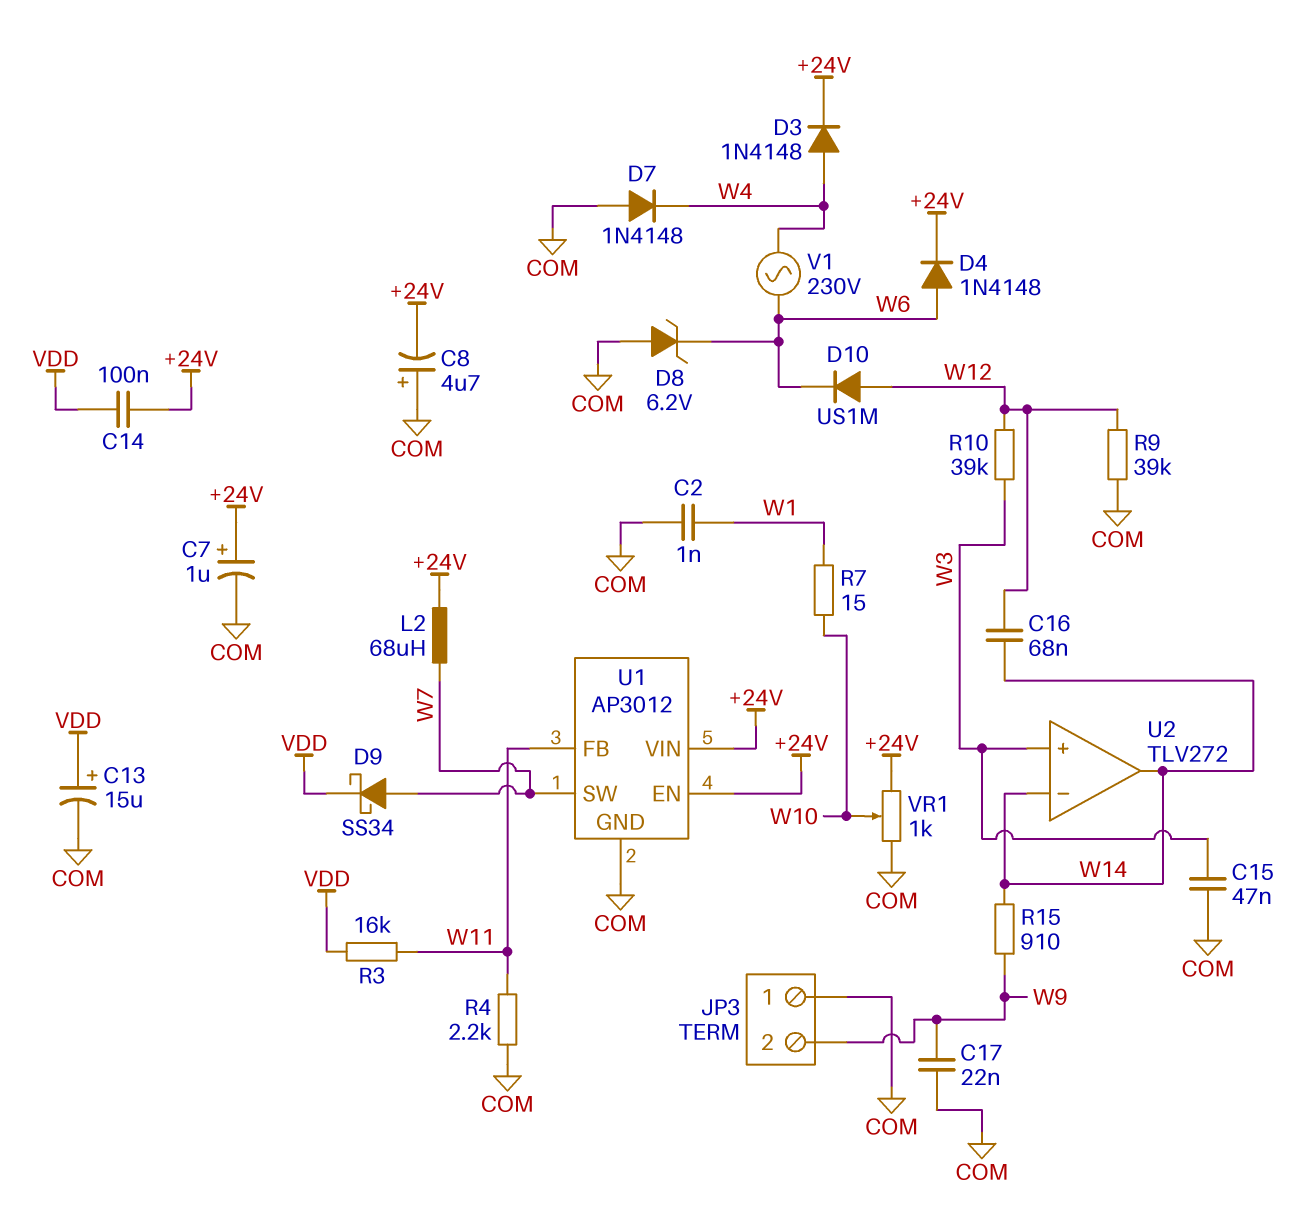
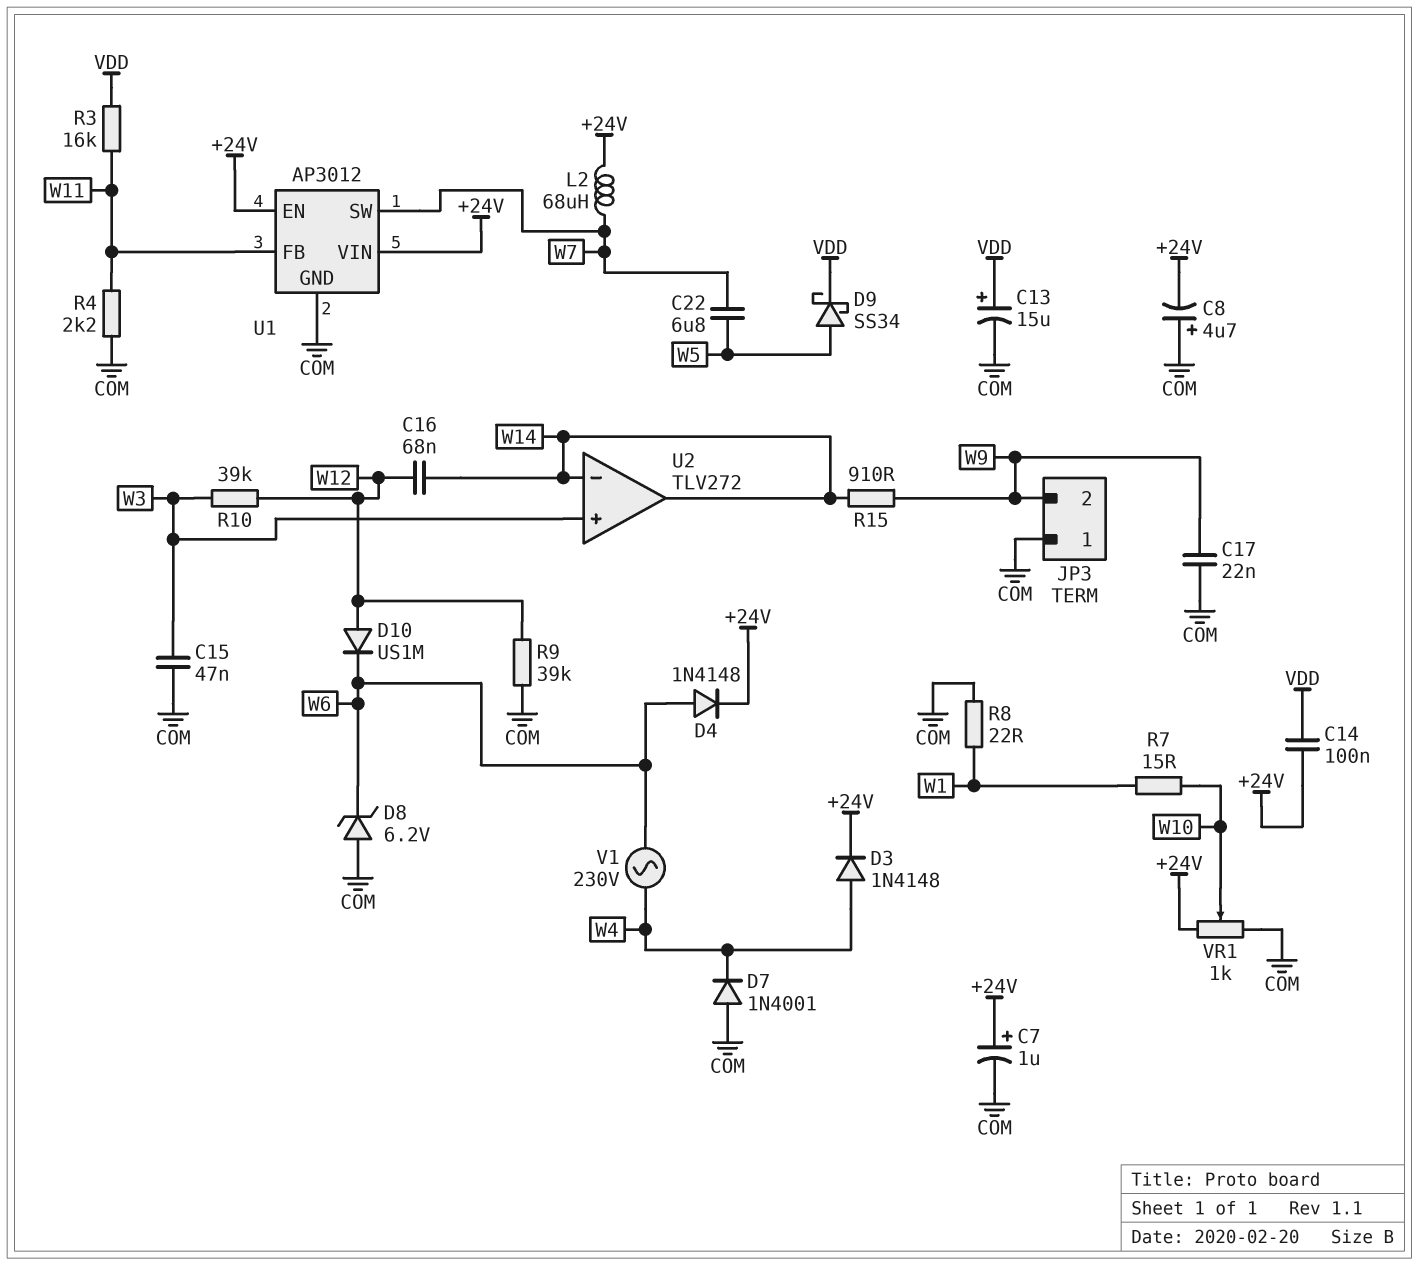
C2: 1nF (COM, W1) -> none
C22: none -> 6.8uF (W5, W7)
D7: diode 1N4148 (A COM, K W4) -> diode 1N4001 (A COM, K W4)
D9: schottky SS34 (A W7, K VDD) -> schottky SS34 (A W5, K VDD)
R8: none -> 22 (COM, W1)

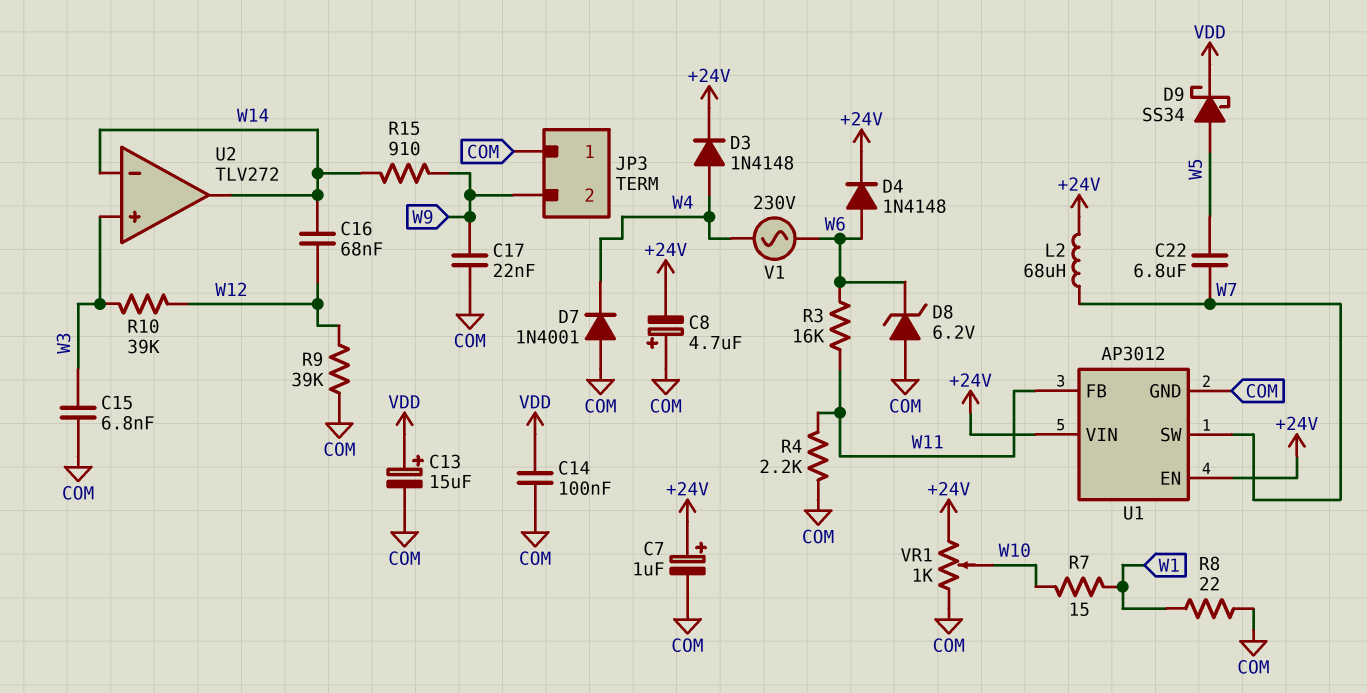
C14: 100nF (+24V, VDD) -> 100nF (COM, VDD)
C15: 47nF (COM, W3) -> 6.8nF (COM, W3)
D10: diode US1M (A W12, K W6) -> none
R3: 16k (VDD, W11) -> 16k (W6, W11)

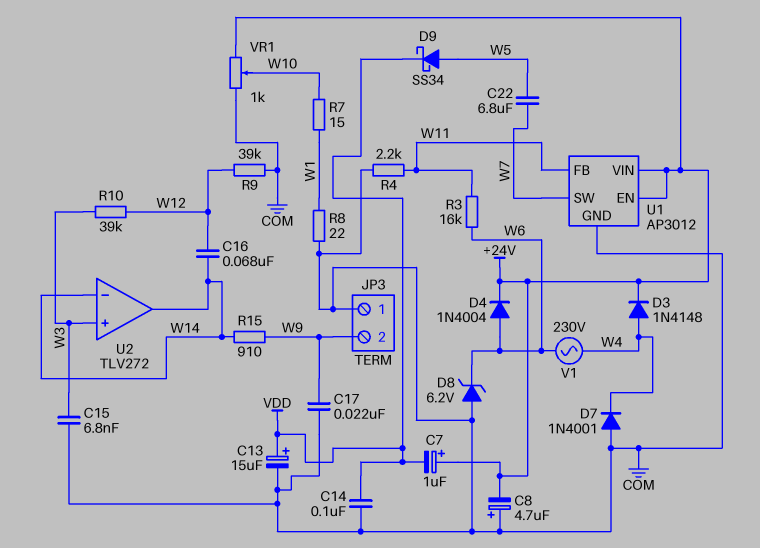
C7: 1uF (plus +24V, minus COM) -> 1uF (plus +24V, minus VDD)
D4: diode 1N4148 (A W6, K +24V) -> diode 1N4004 (A W6, K +24V)
L2: 68uH (+24V, W7) -> none

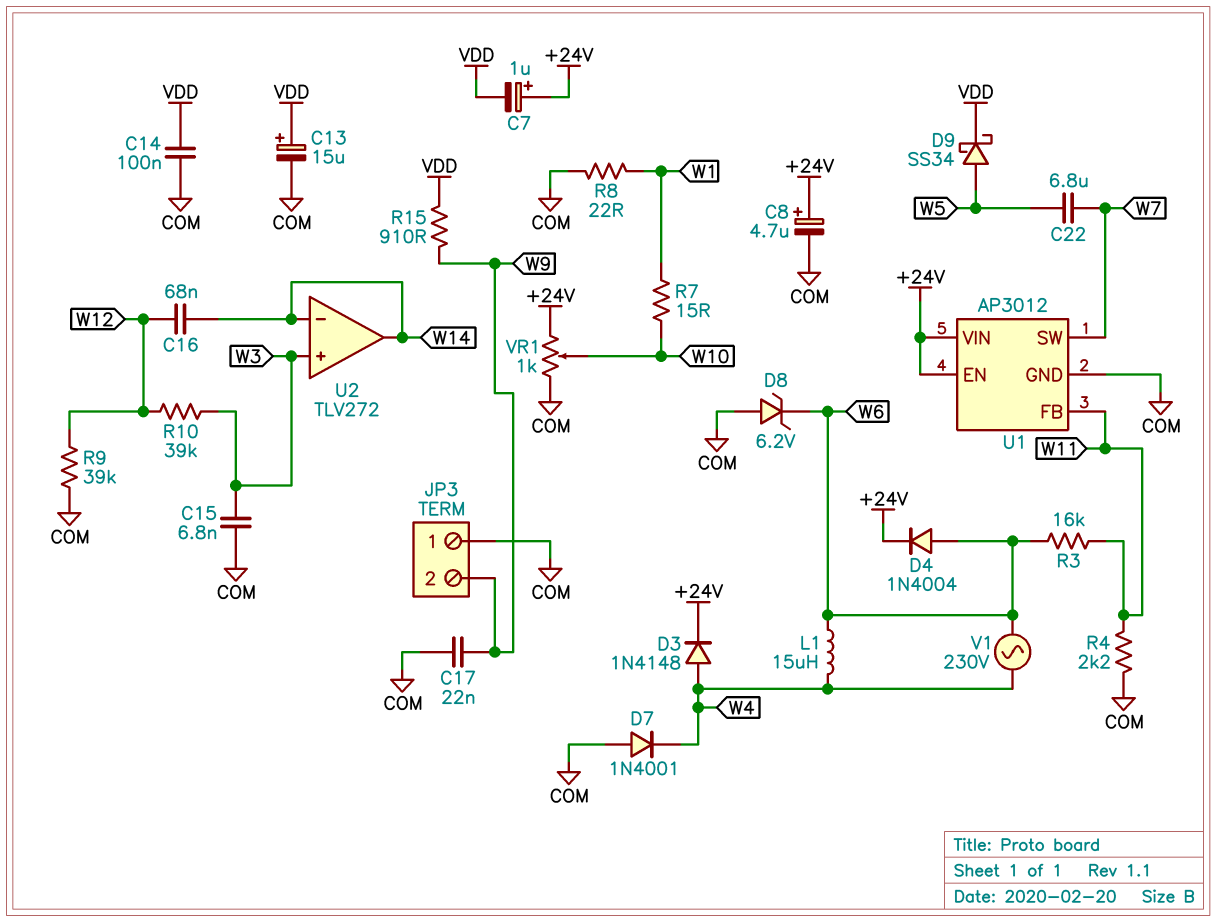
C8: 4.7uF (plus COM, minus +24V) -> 4.7uF (plus +24V, minus COM)
L1: none -> 15uH (W4, W6)
R15: 910 (W9, W14) -> 910 (VDD, W9)

